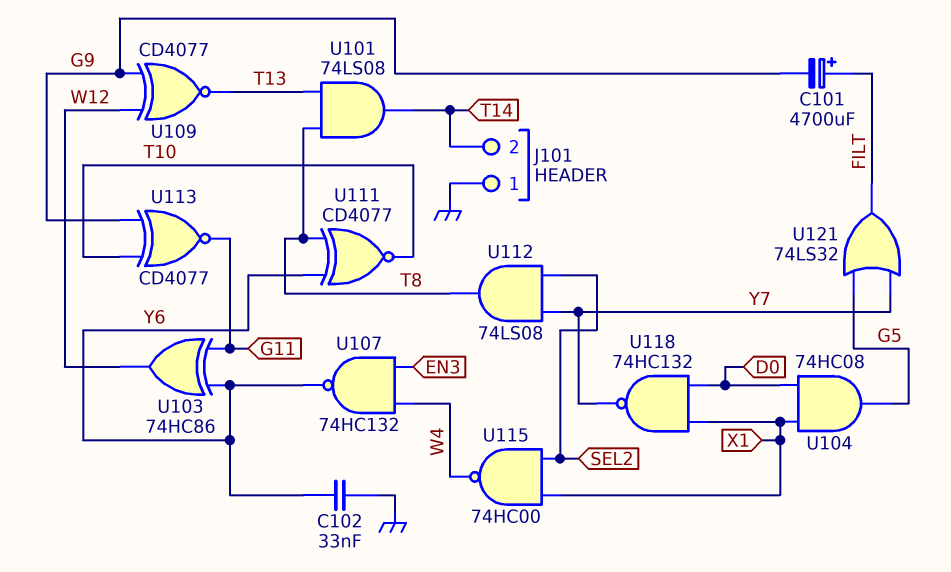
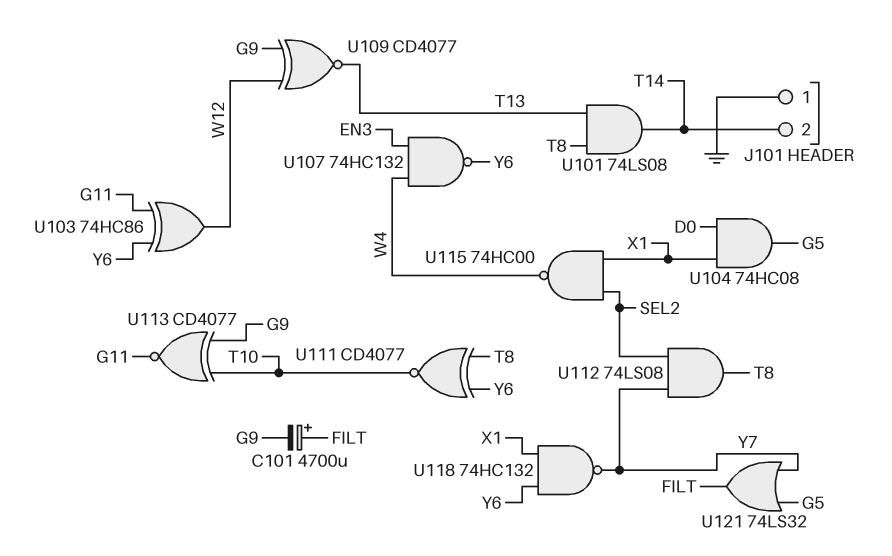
C102: 33nF (GND, Y6) -> none
U118: NAND 74HC132 (in D0, in X1, out Y7) -> NAND 74HC132 (in X1, in Y6, out Y7)

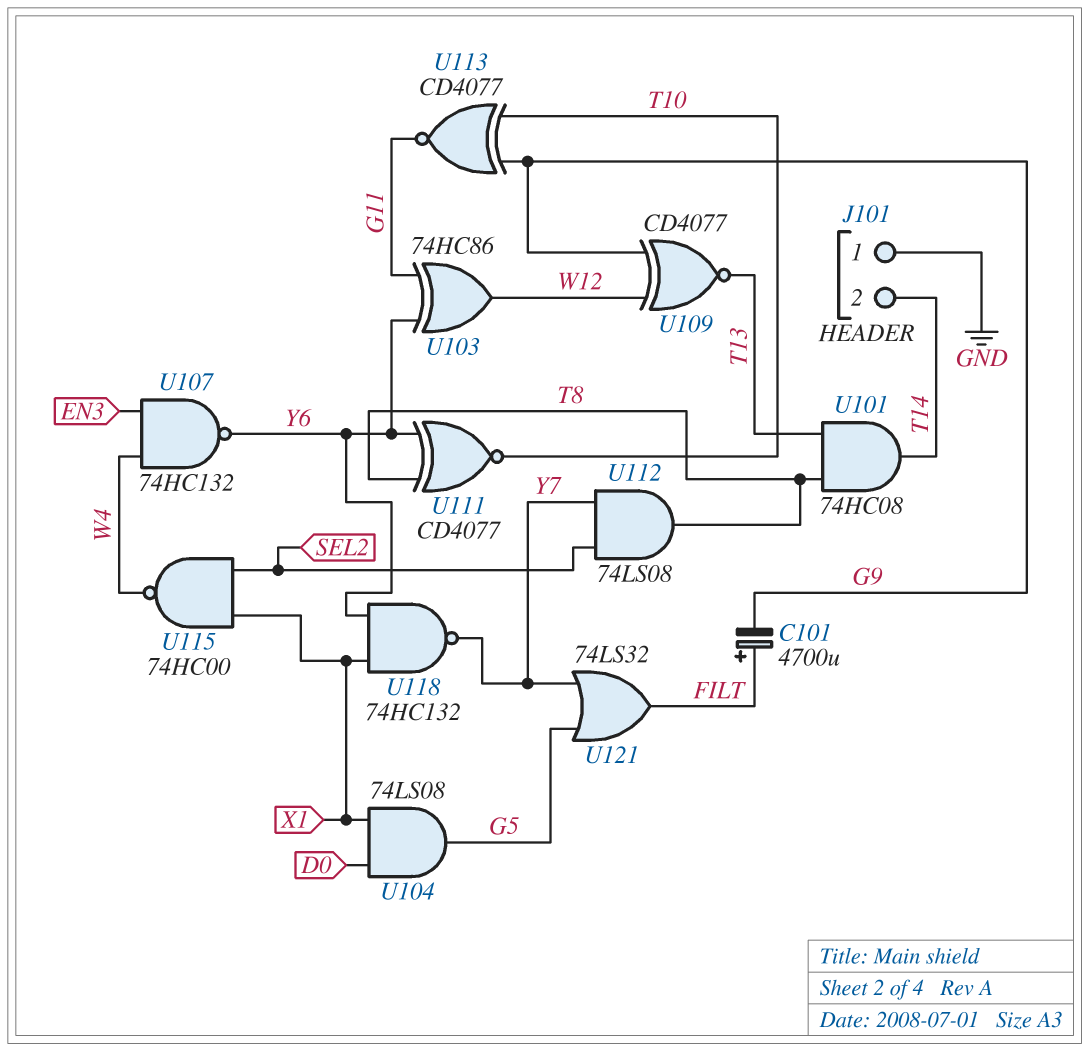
U101: AND 74LS08 (in T8, in T13, out T14) -> AND 74HC08 (in T8, in T13, out T14)
U104: AND 74HC08 (in D0, in X1, out G5) -> AND 74LS08 (in D0, in X1, out G5)

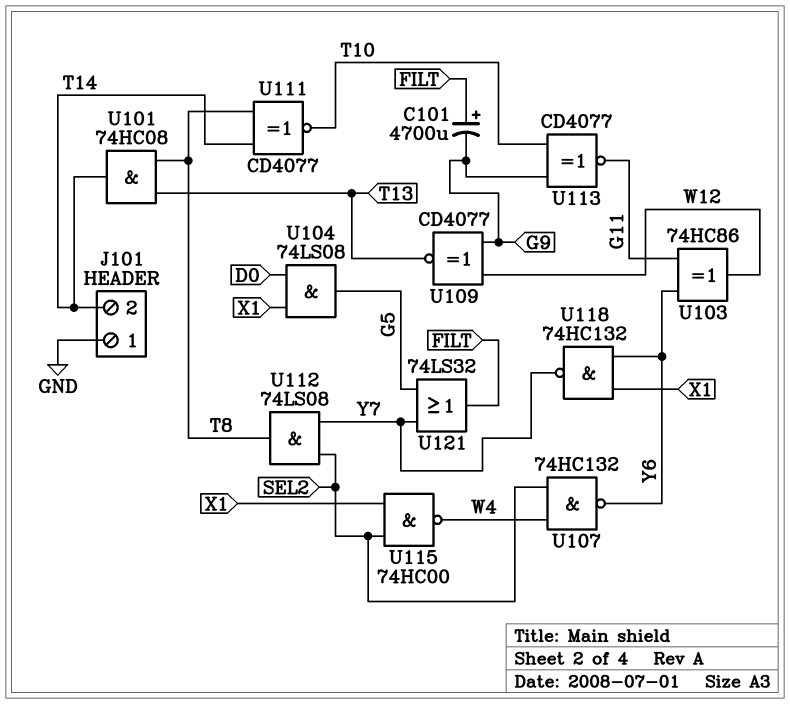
U107: NAND 74HC132 (in EN3, in W4, out Y6) -> NAND 74HC132 (in SEL2, in W4, out Y6)
U111: XNOR CD4077 (in T8, in Y6, out T10) -> XNOR CD4077 (in T8, in T14, out T10)

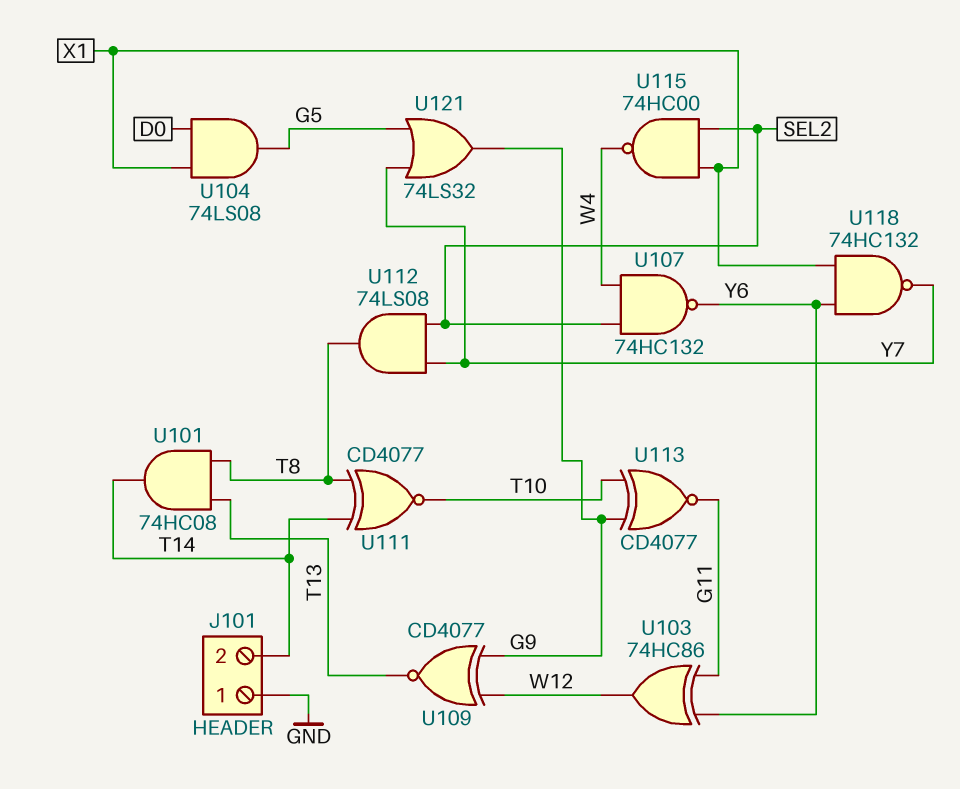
C101: 4700uF (plus FILT, minus G9) -> none
U121: OR 74LS32 (in G5, in Y7, out FILT) -> OR 74LS32 (in G5, in Y7, out G9)

